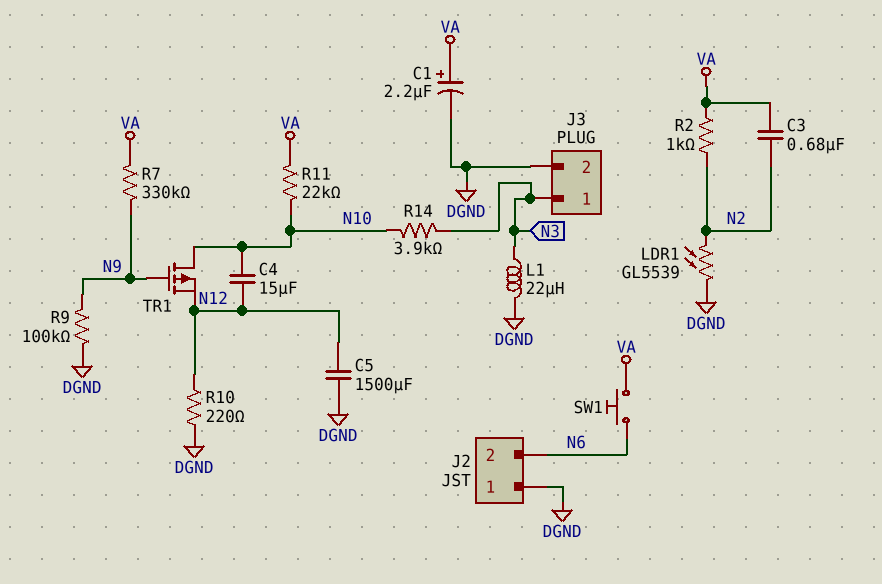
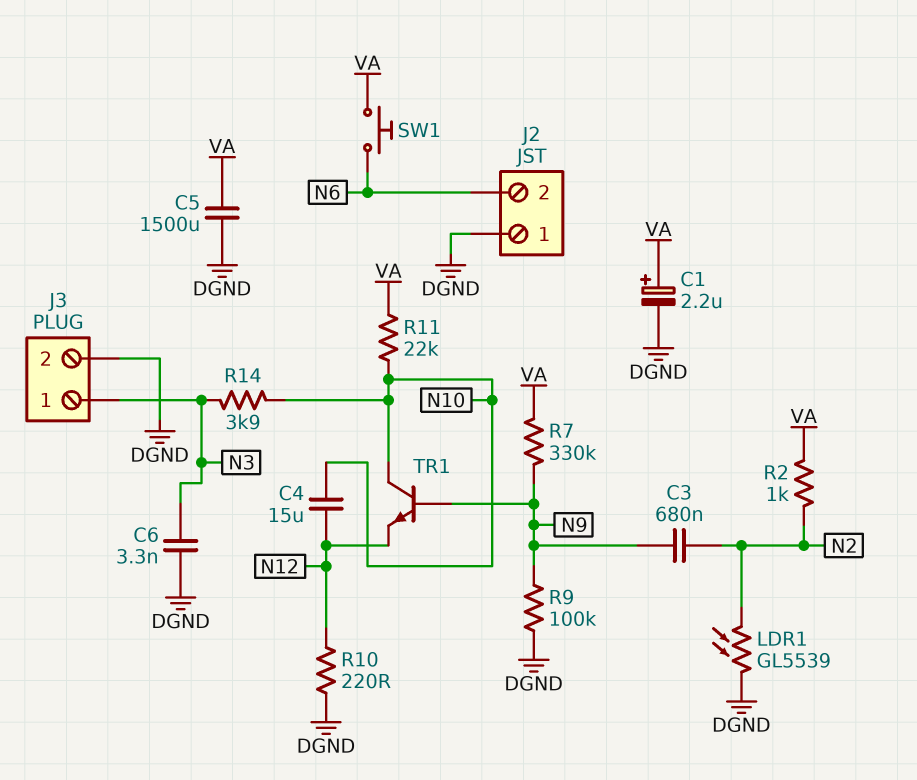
C3: 680nF (N2, VA) -> 680nF (N2, N9)
C5: 1500uF (DGND, N12) -> 1500uF (DGND, VA)
C6: none -> 3.3nF (DGND, N3)
L1: 22uH (DGND, N3) -> none
TR1: PMOS (G N9, D N10, S N12) -> NPN (B N9, C N10, E N12)

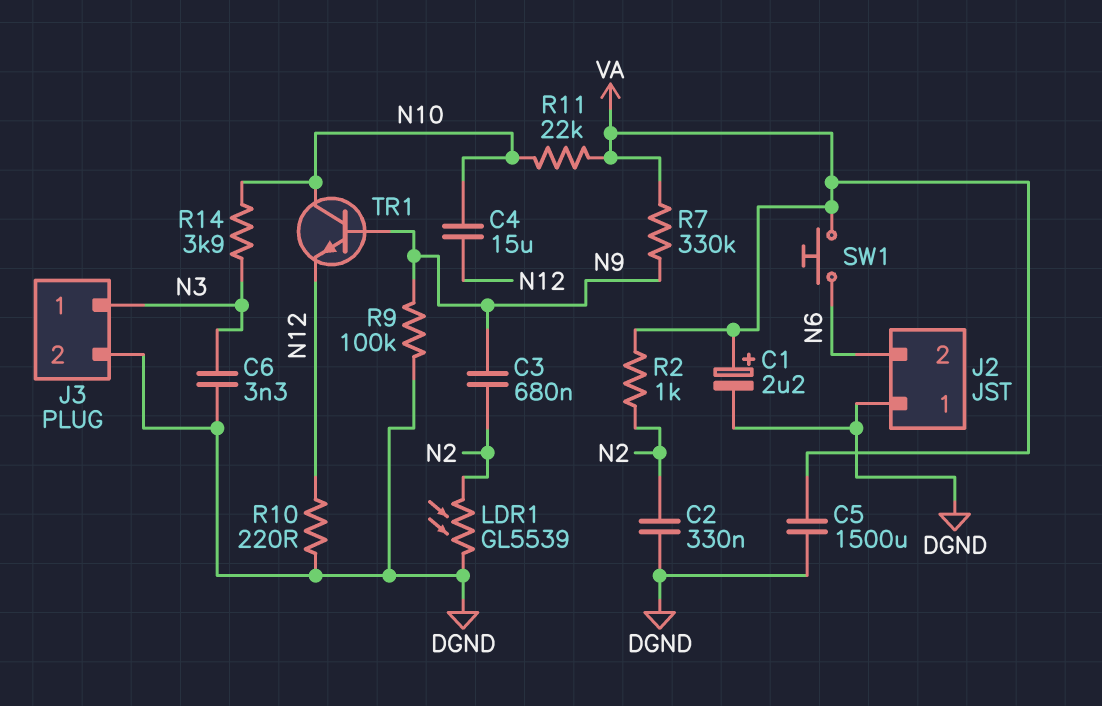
C2: none -> 330nF (DGND, N2)

